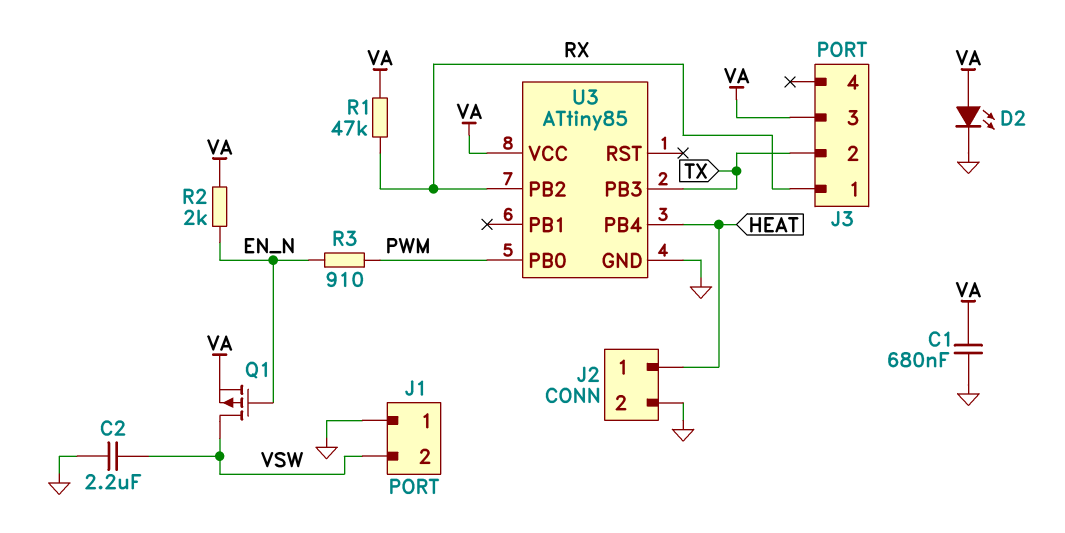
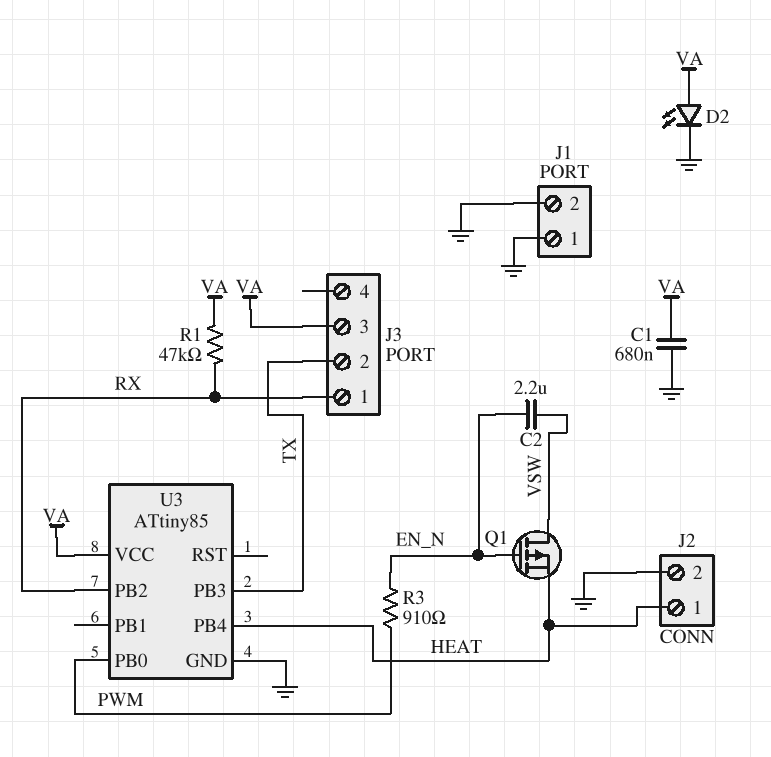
C2: 2.2uF (GND, VSW) -> 2.2uF (EN_N, VSW)
J1 pin 2: VSW -> GND
Q1: PMOS (G EN_N, D VSW, S VA) -> PMOS (G EN_N, D VSW, S HEAT)
R2: 2k (EN_N, VA) -> none

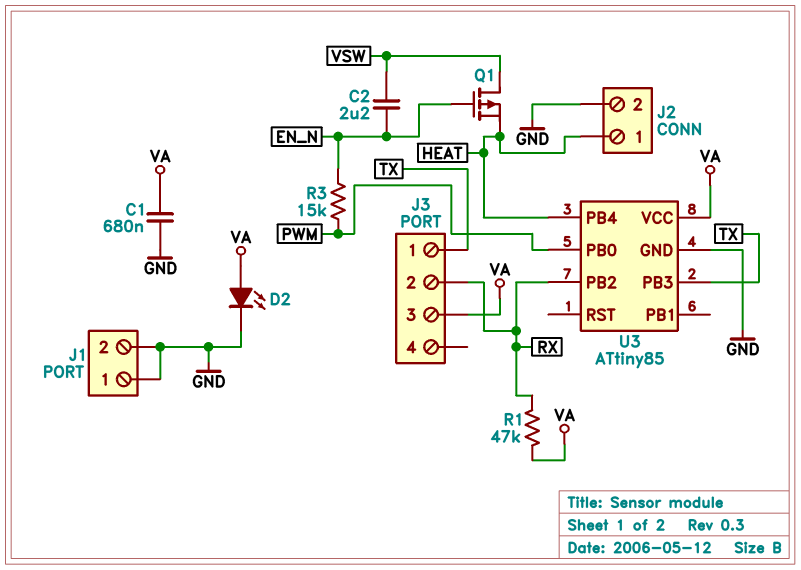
J3 pin 1: RX -> TX
J3 pin 2: TX -> RX
R3: 910 (EN_N, PWM) -> 15k (EN_N, PWM)

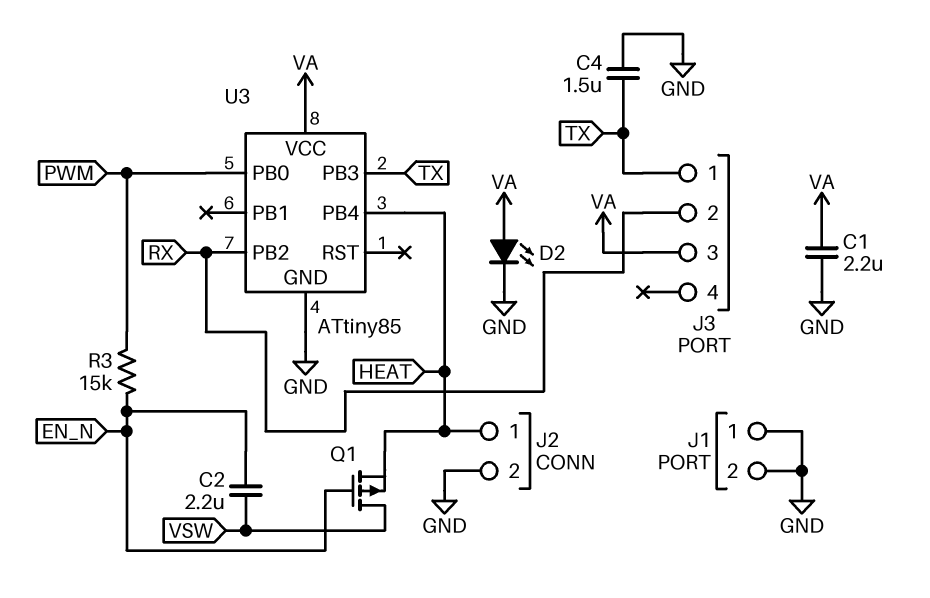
C1: 680nF (GND, VA) -> 2.2uF (GND, VA)
C4: none -> 1.5uF (GND, TX)
R1: 47k (RX, VA) -> none

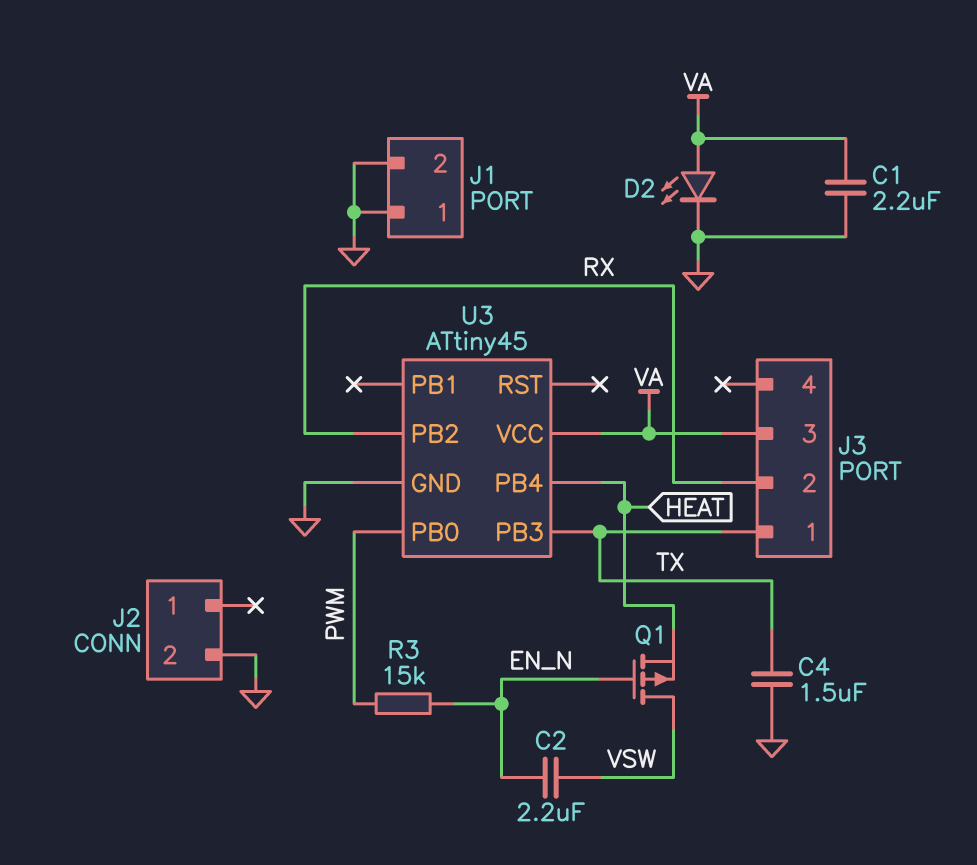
J2 pin 1: HEAT -> none
U3: ATtiny85 -> ATtiny45

